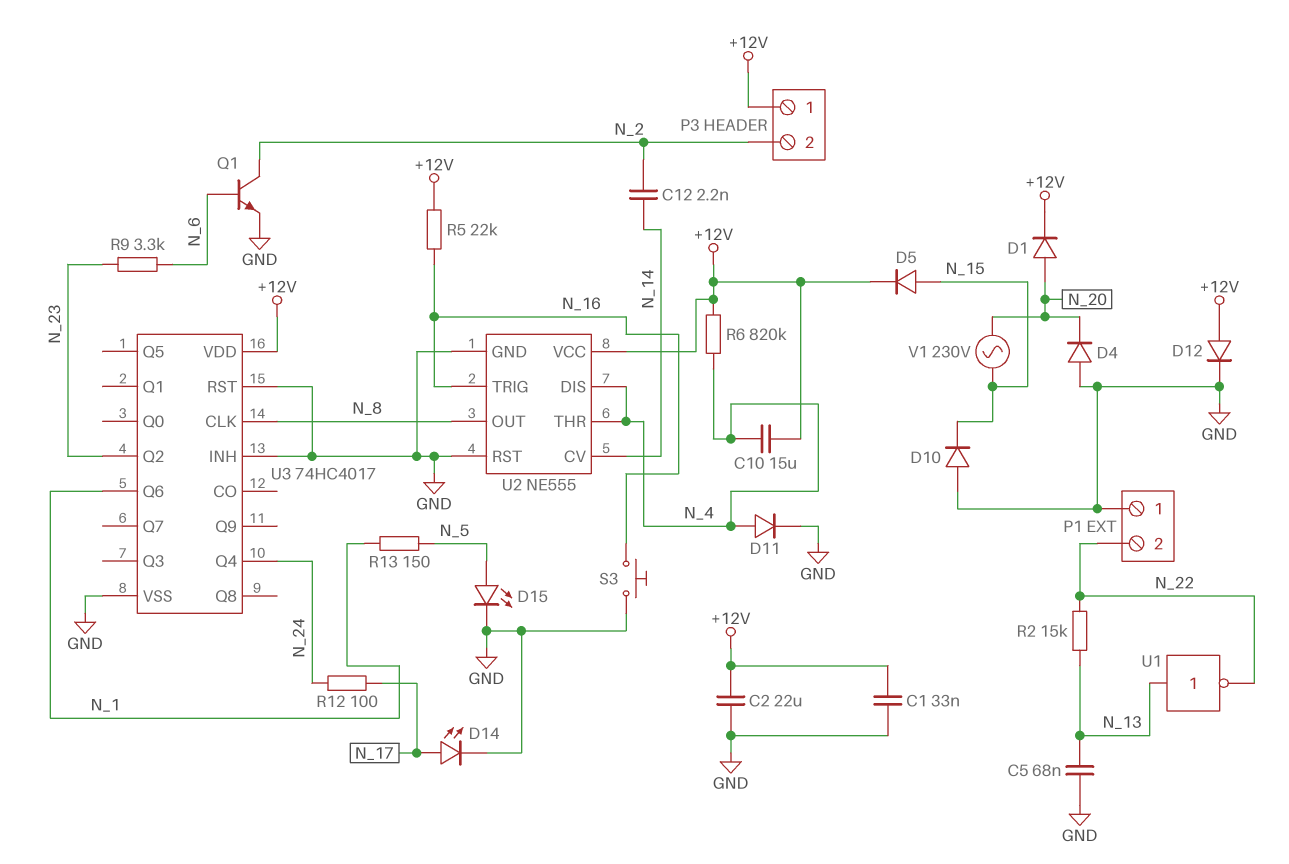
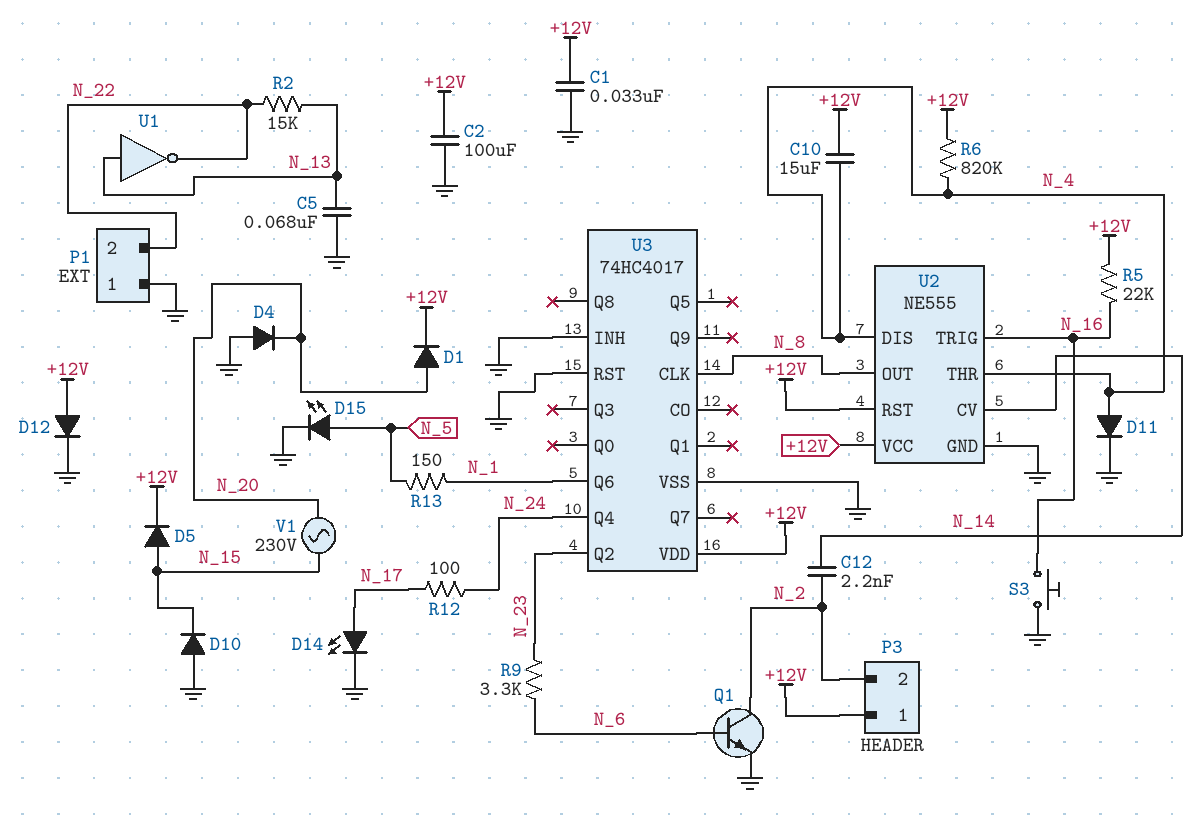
C2: 22uF (+12V, GND) -> 100uF (+12V, GND)
U2 pin RST: GND -> +12V

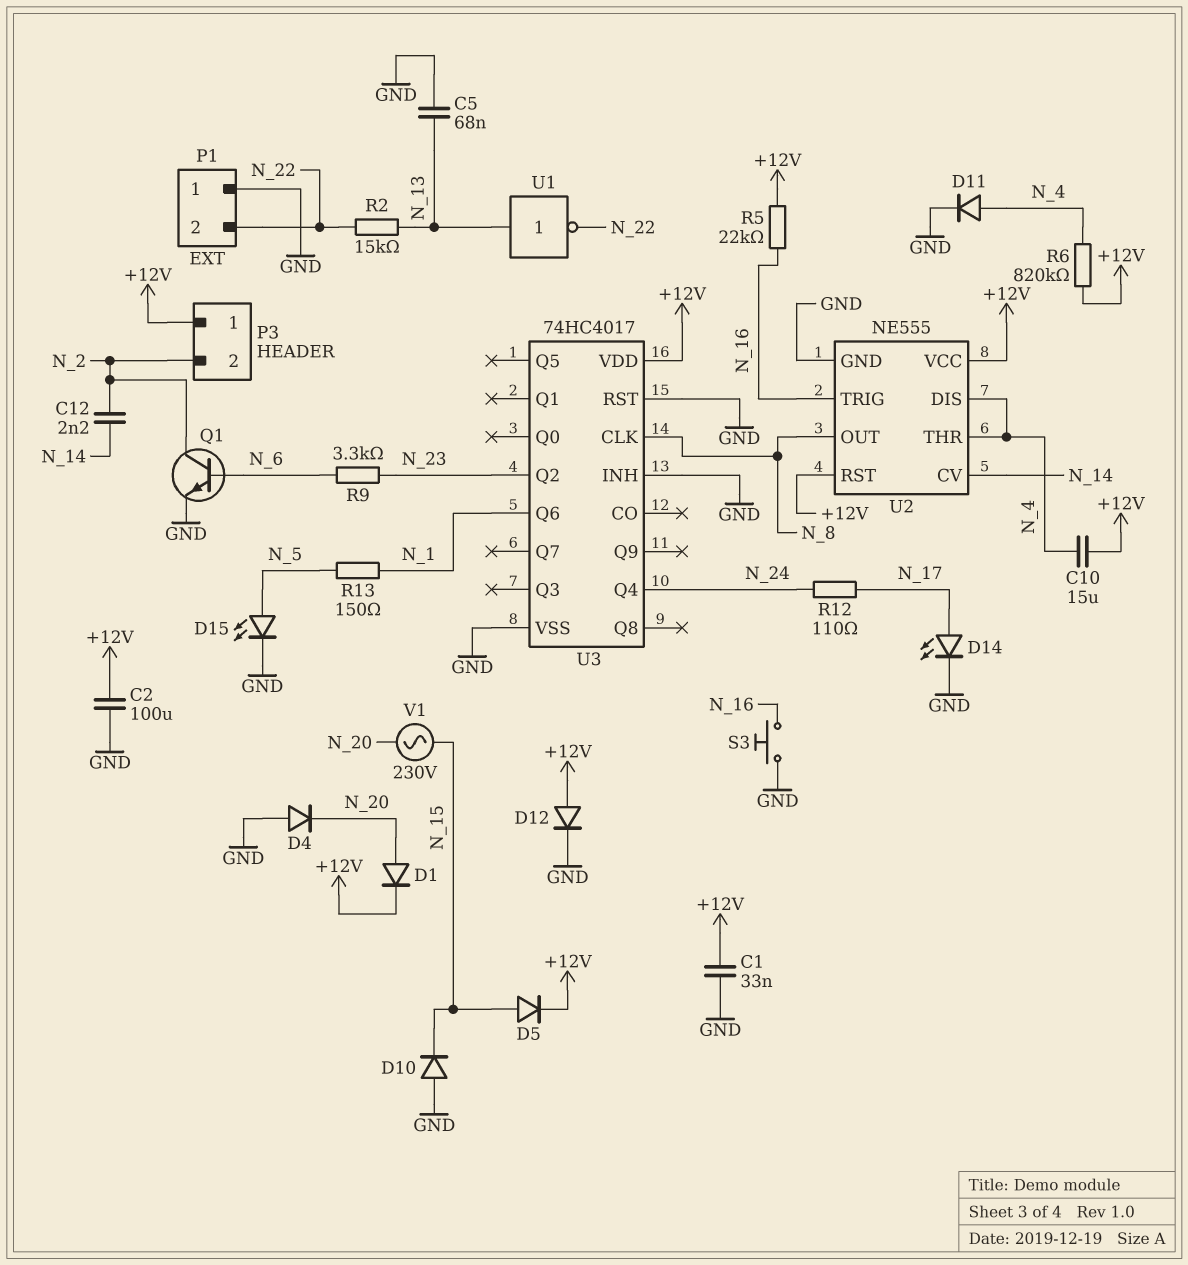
R12: 100 (N_17, N_24) -> 110 (N_17, N_24)

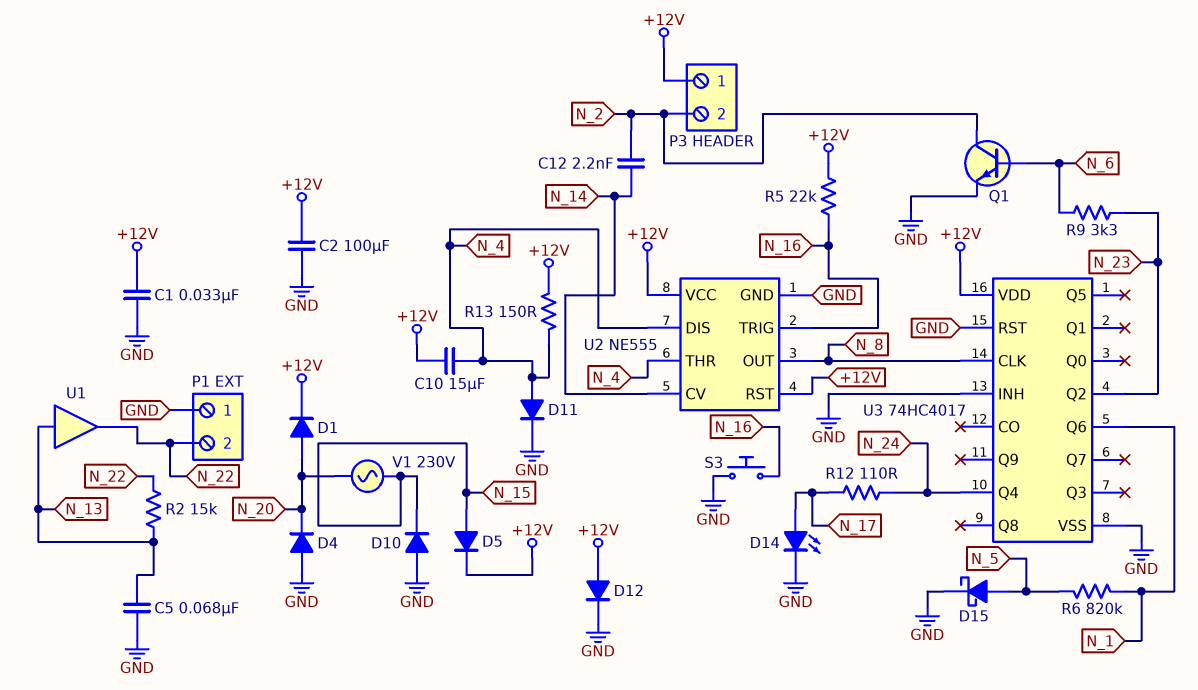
D15: LED (A N_5, K GND) -> schottky (A N_5, K GND)
R6: 820k (+12V, N_4) -> 820k (N_1, N_5)
R13: 150 (N_1, N_5) -> 150 (+12V, N_4)
U1: NOT (in N_13, out N_22) -> buffer (in N_13, out N_22)

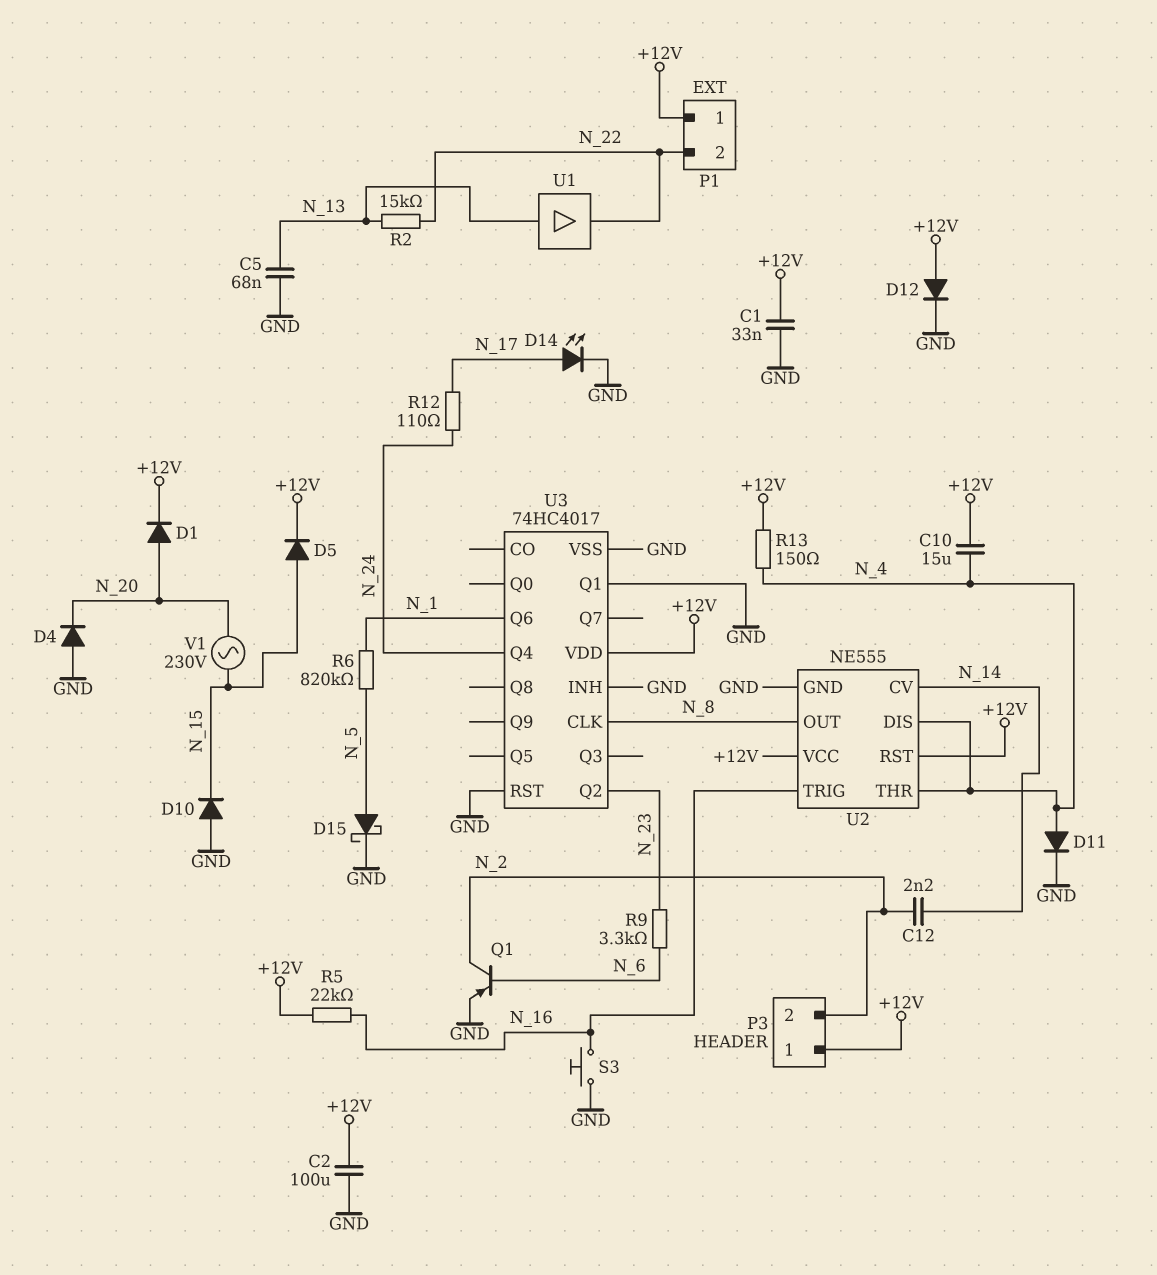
P1 pin 1: GND -> +12V
Q1: NPN (B N_6, C N_2, E GND) -> PNP (B N_6, C N_2, E GND)
U3 pin Q1: none -> GND

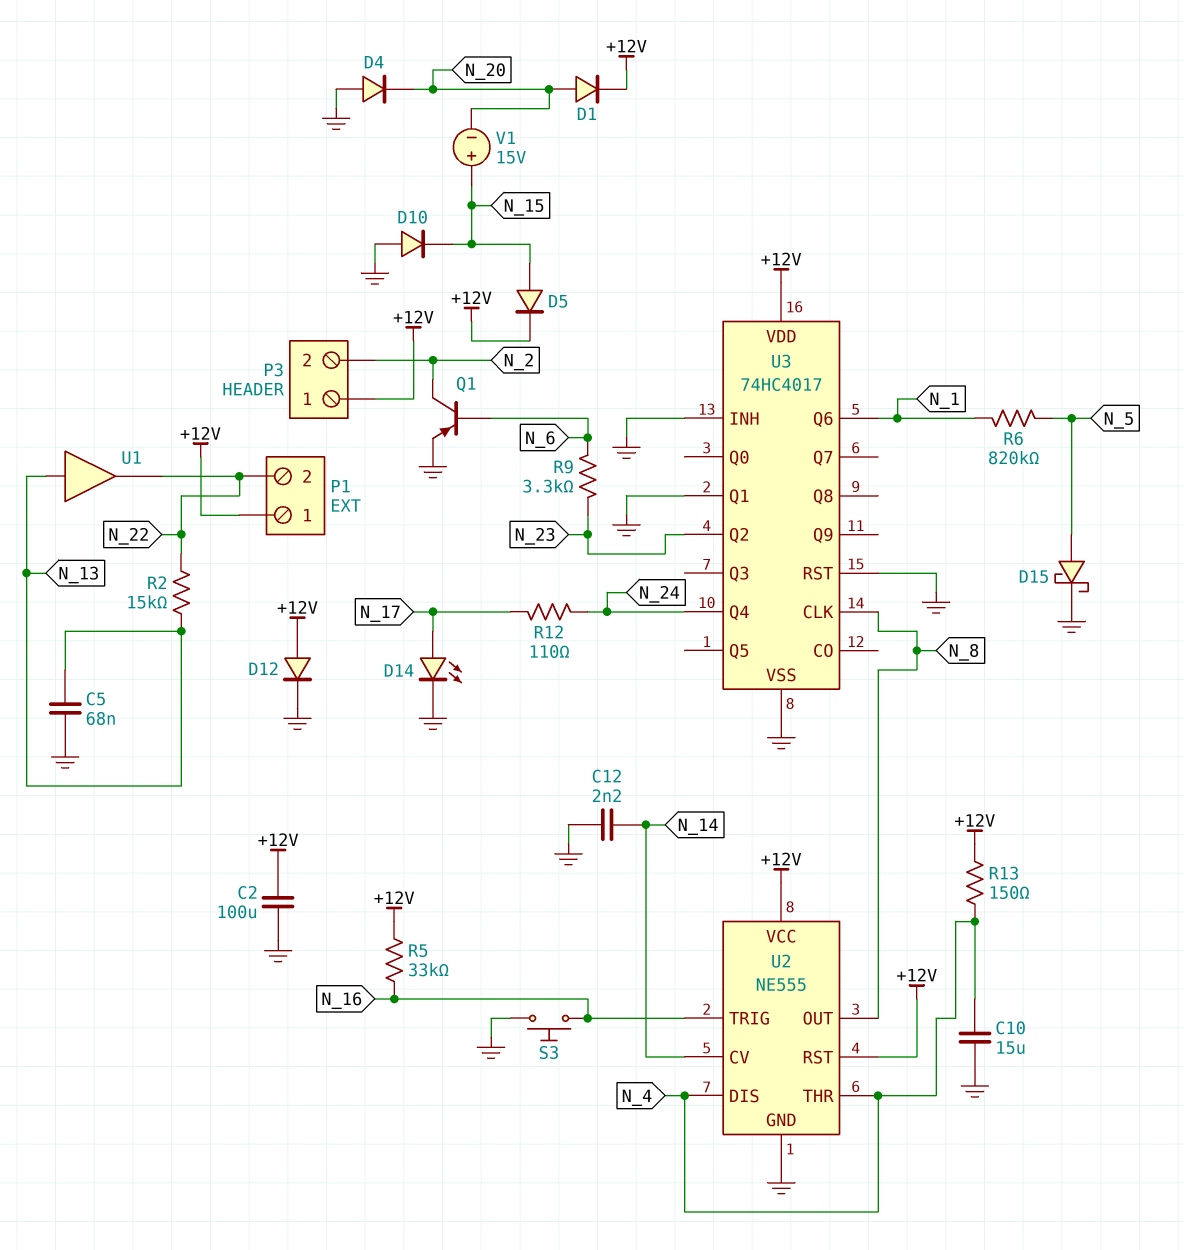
C1: 33nF (+12V, GND) -> none
C10: 15uF (+12V, N_4) -> 15uF (GND, N_4)
C12: 2.2nF (N_2, N_14) -> 2.2nF (GND, N_14)
D11: diode (A N_4, K GND) -> none
R5: 22k (+12V, N_16) -> 33k (+12V, N_16)
V1: AC 230V (N_15, N_20) -> 15V (plus N_15, minus N_20)

